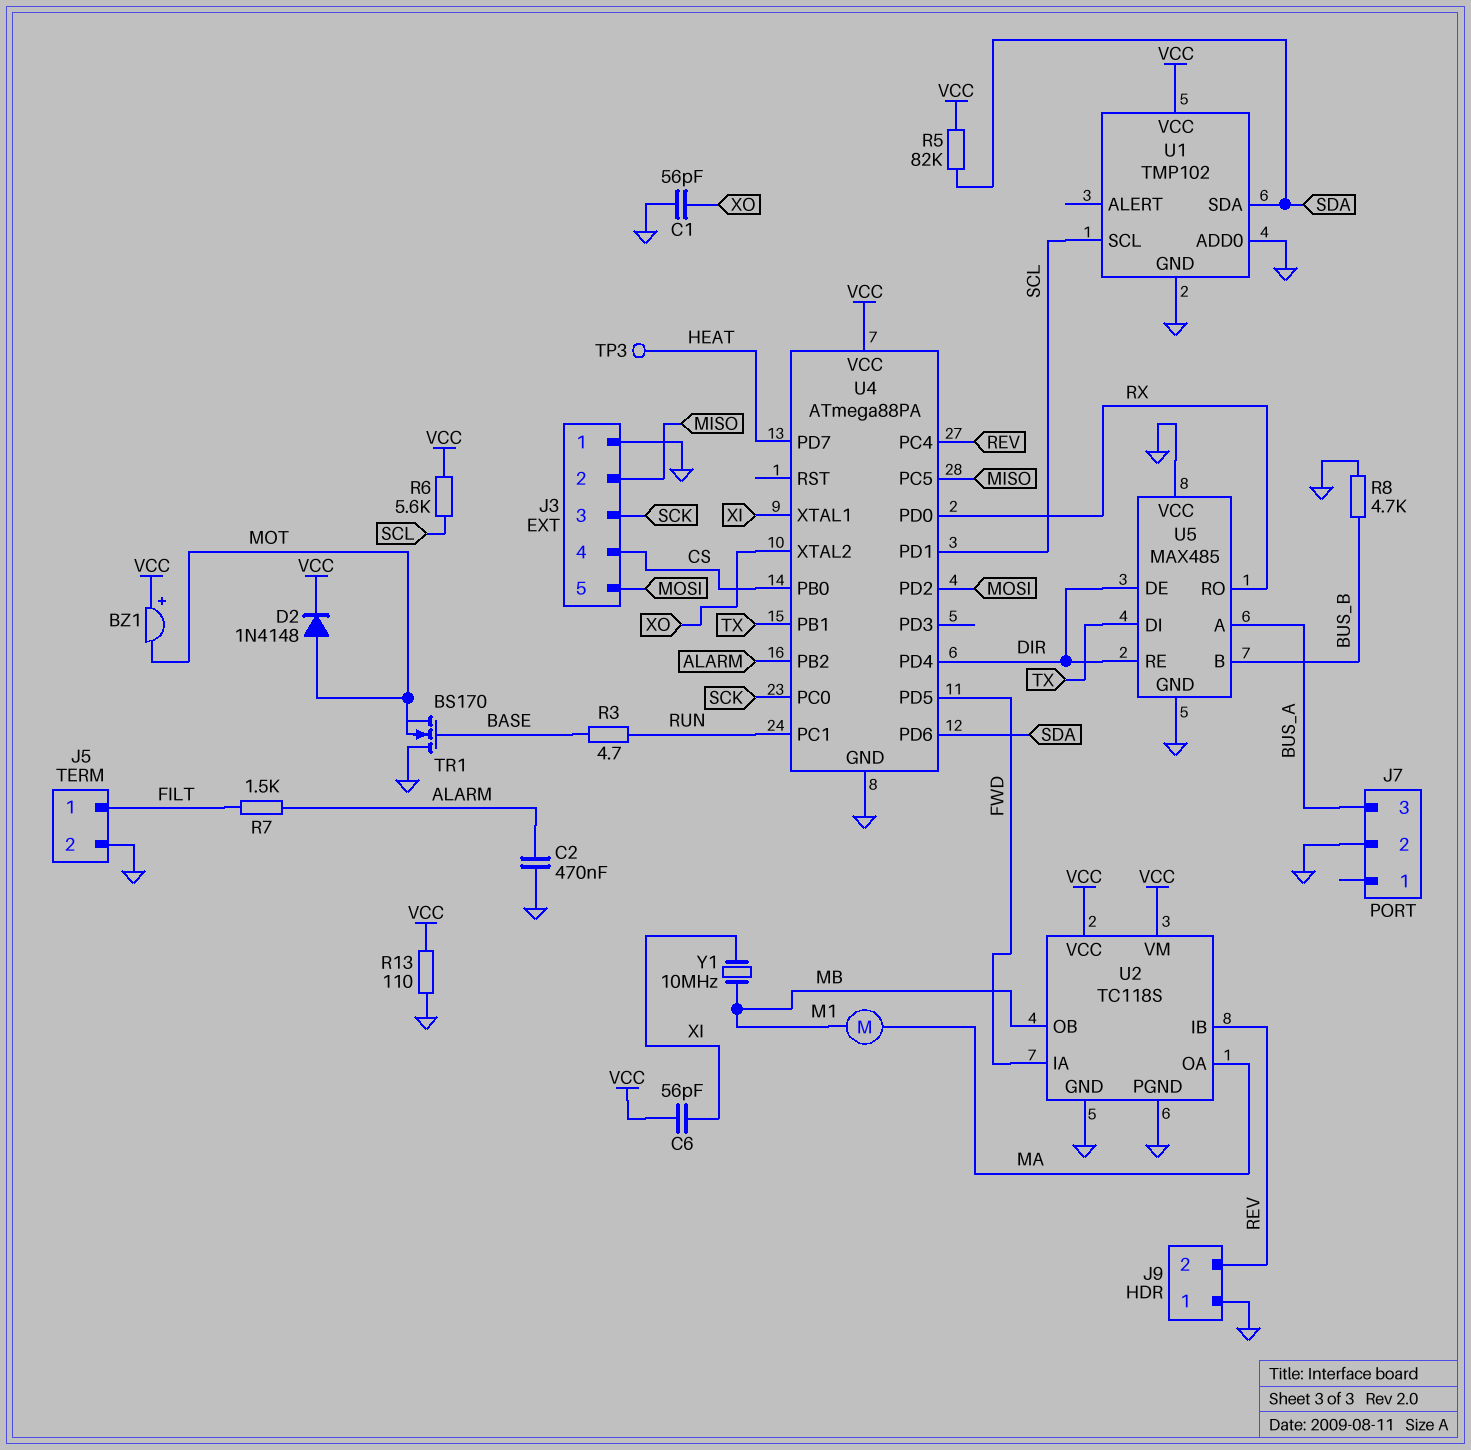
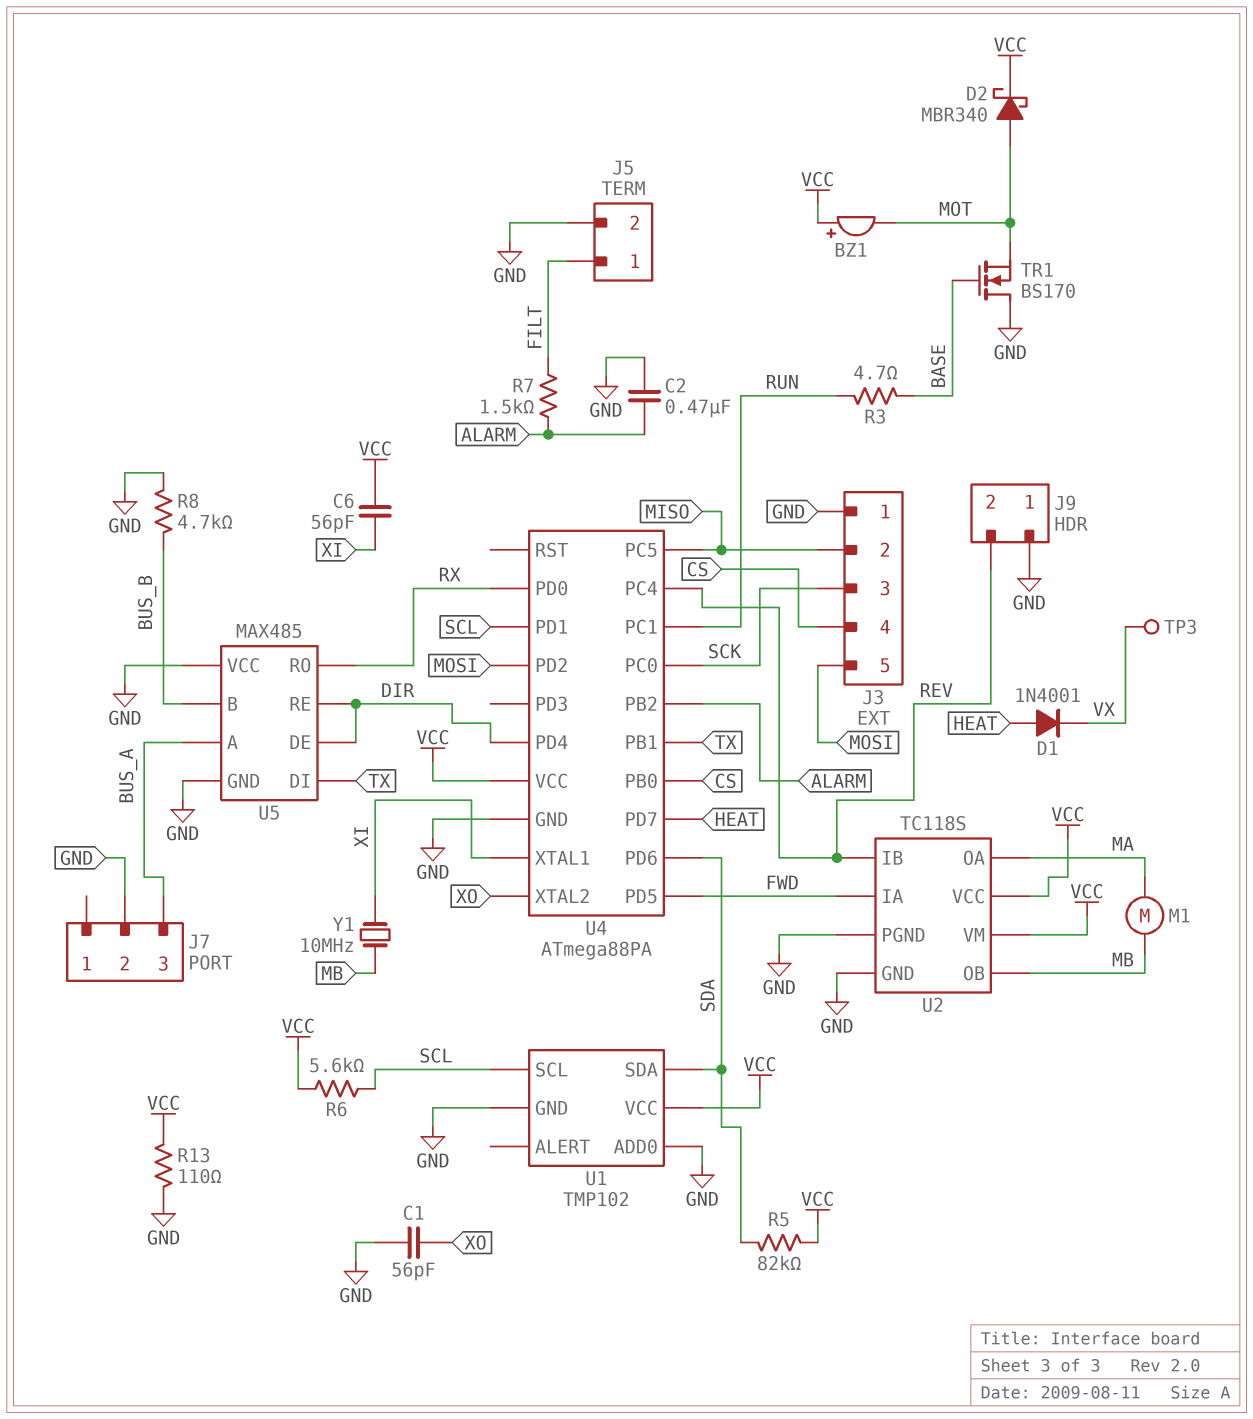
D1: none -> diode 1N4001 (A HEAT, K VX)
D2: diode 1N4148 (A MOT, K VCC) -> schottky MBR340 (A MOT, K VCC)
TP3: test point (HEAT) -> test point (VX)

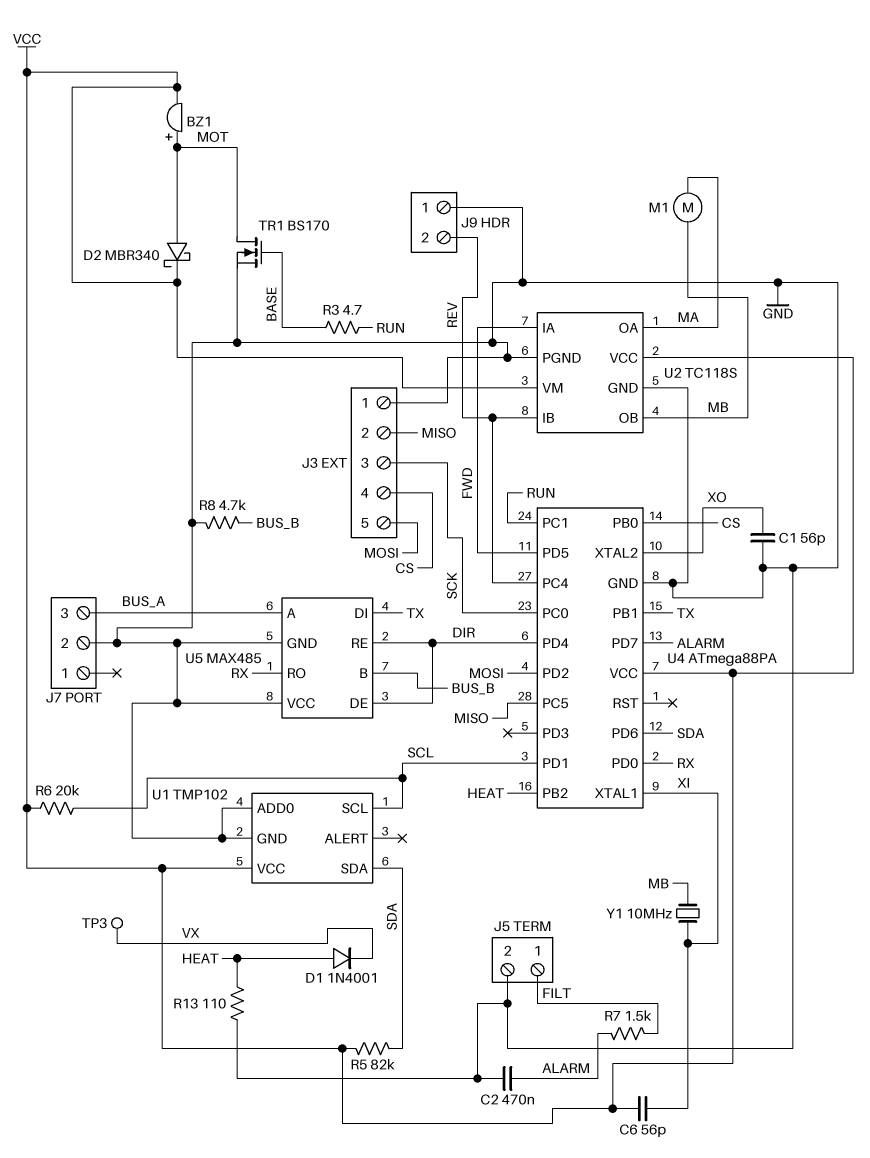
BZ1: buzzer (plus VCC, minus MOT) -> buzzer (plus MOT, minus VCC)
R6: 5.6k (SCL, VCC) -> 20k (SCL, VCC)
R13: 110 (GND, VCC) -> 110 (GND, HEAT)
TR1: NMOS BS170 (G BASE, D GND, S MOT) -> NMOS BS170 (G BASE, D MOT, S GND)
U4 pin PB2: ALARM -> HEAT
U4 pin PD7: HEAT -> ALARM

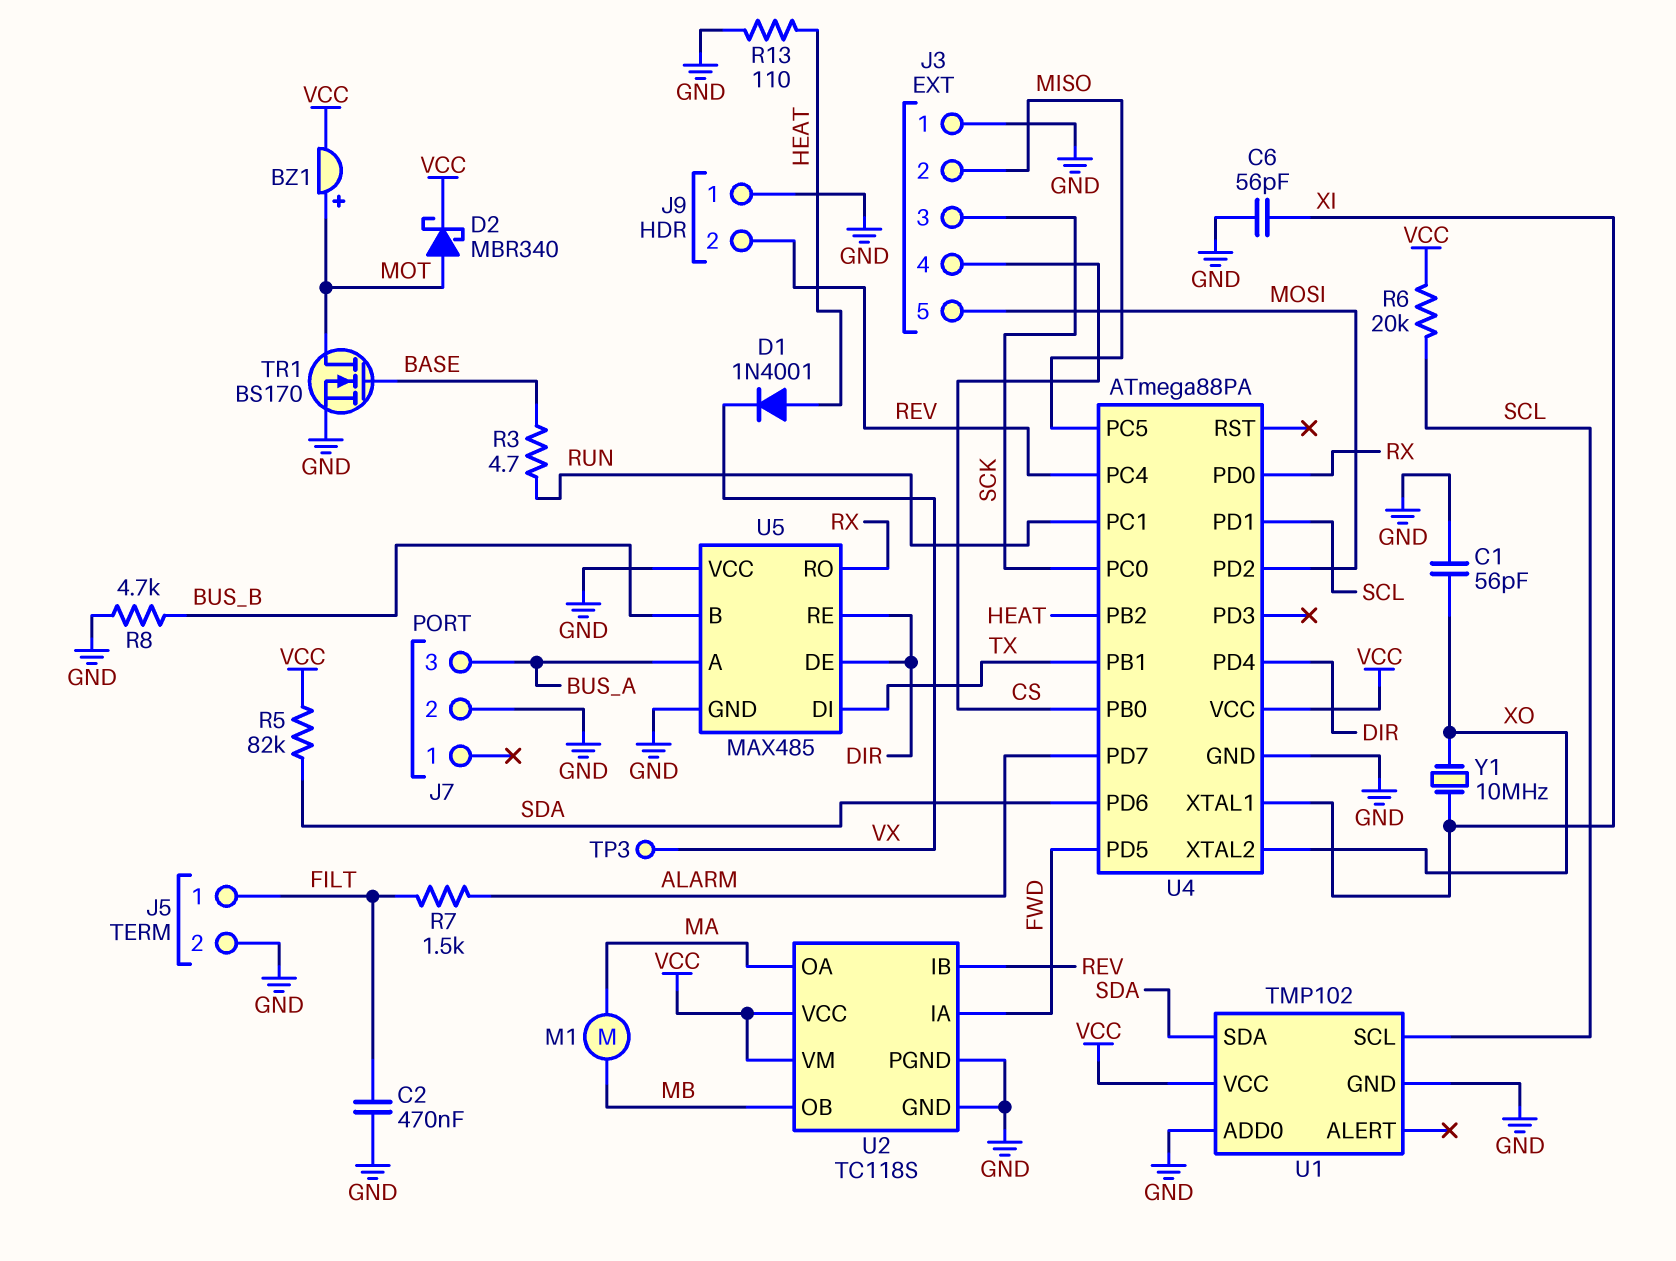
C2: 470nF (ALARM, GND) -> 470nF (FILT, GND)
C6: 56pF (VCC, XI) -> 56pF (GND, XI)
Y1: 10MHz (MB, XI) -> 10MHz (XI, XO)

